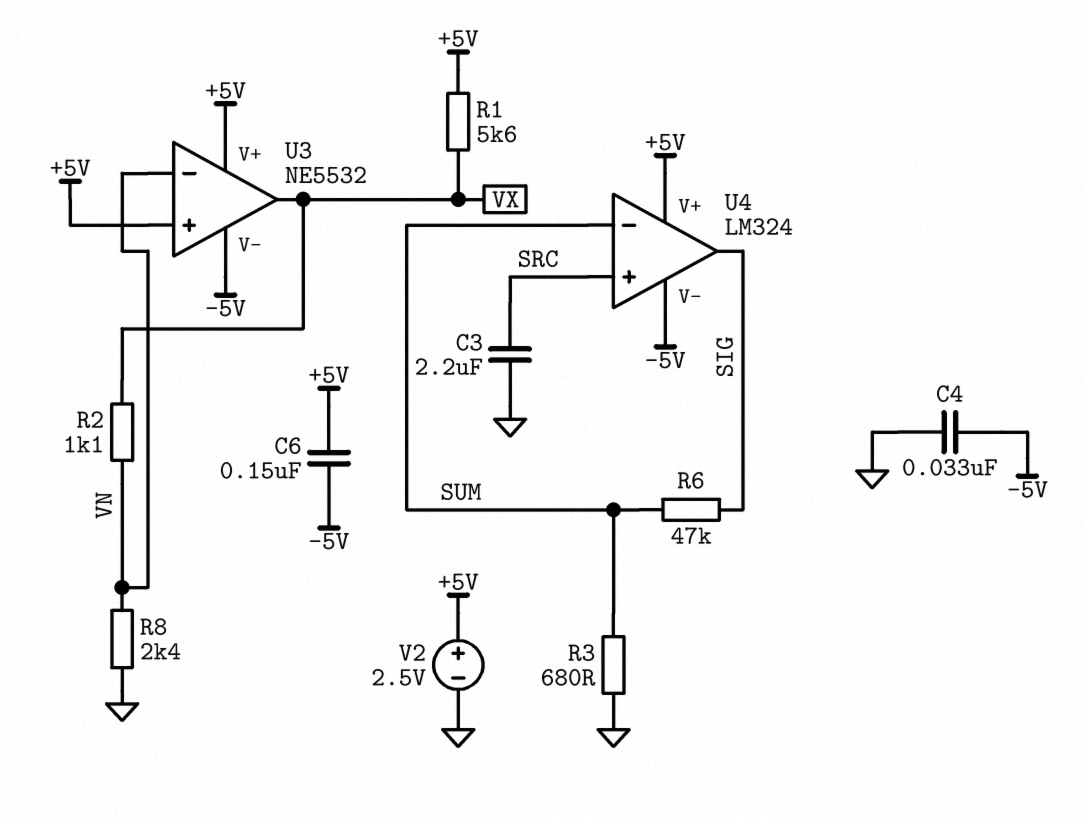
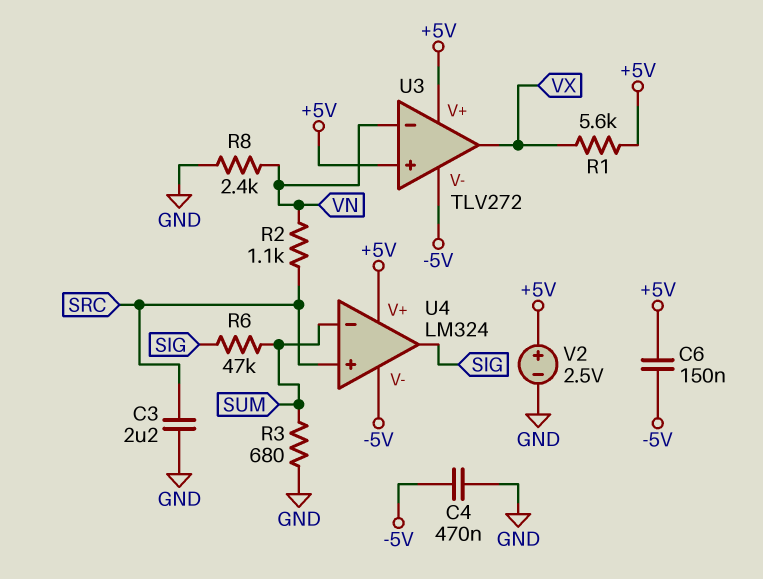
C4: 33nF (-5V, GND) -> 470nF (-5V, GND)
R2: 1.1k (VN, VX) -> 1.1k (SRC, VN)
U3: NE5532 -> TLV272

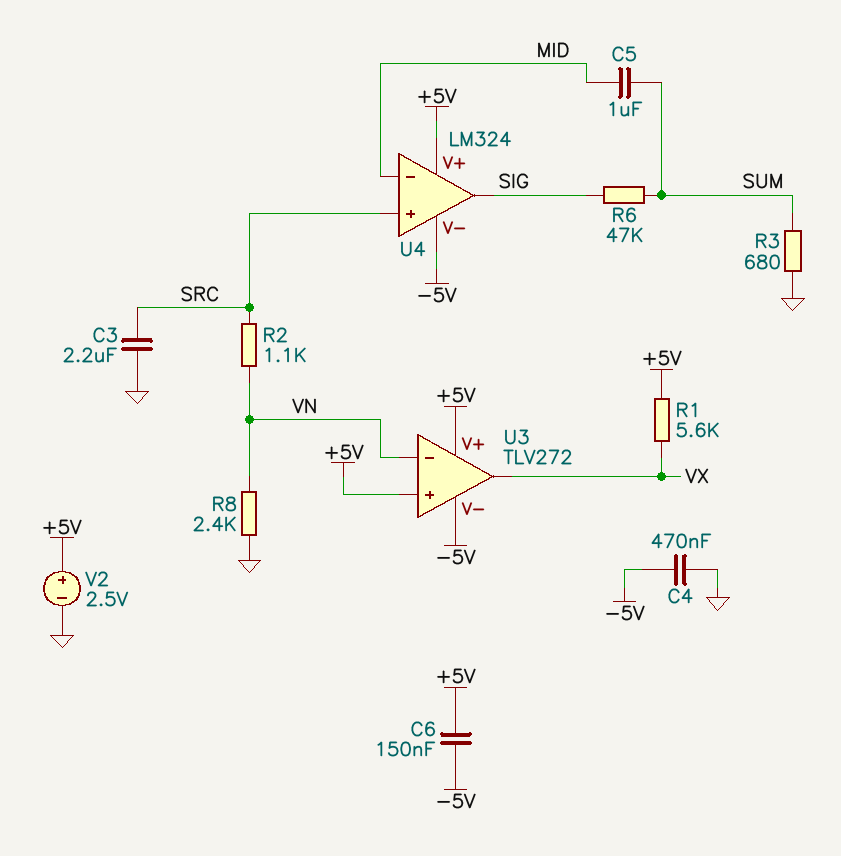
C5: none -> 1uF (MID, SUM)
U4 pin in-: SUM -> MID

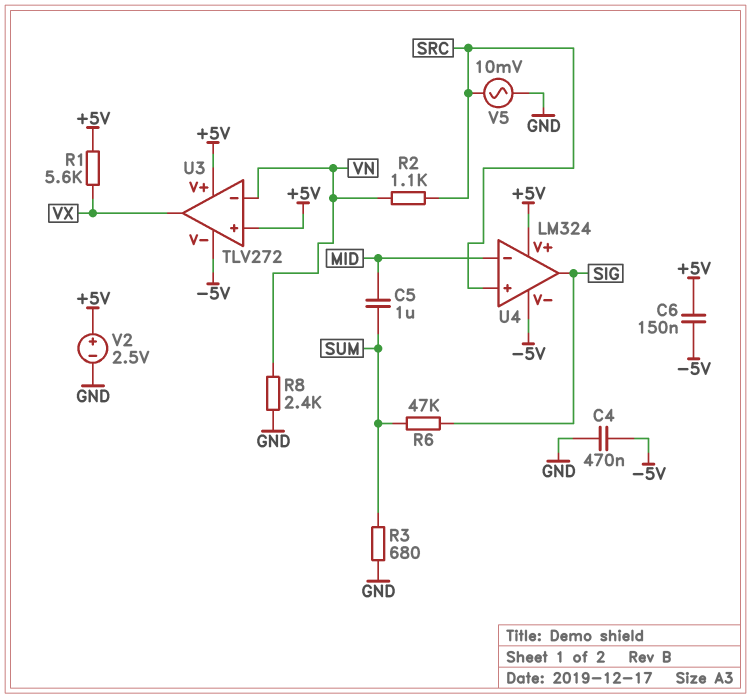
C3: 2.2uF (GND, SRC) -> none
V5: none -> AC 10mV (GND, SRC)

